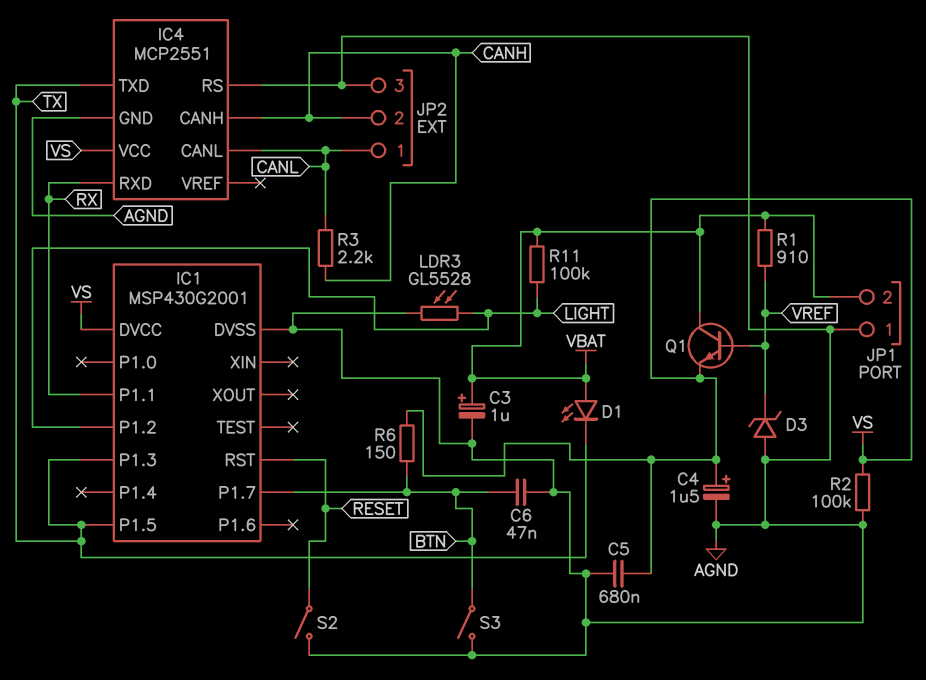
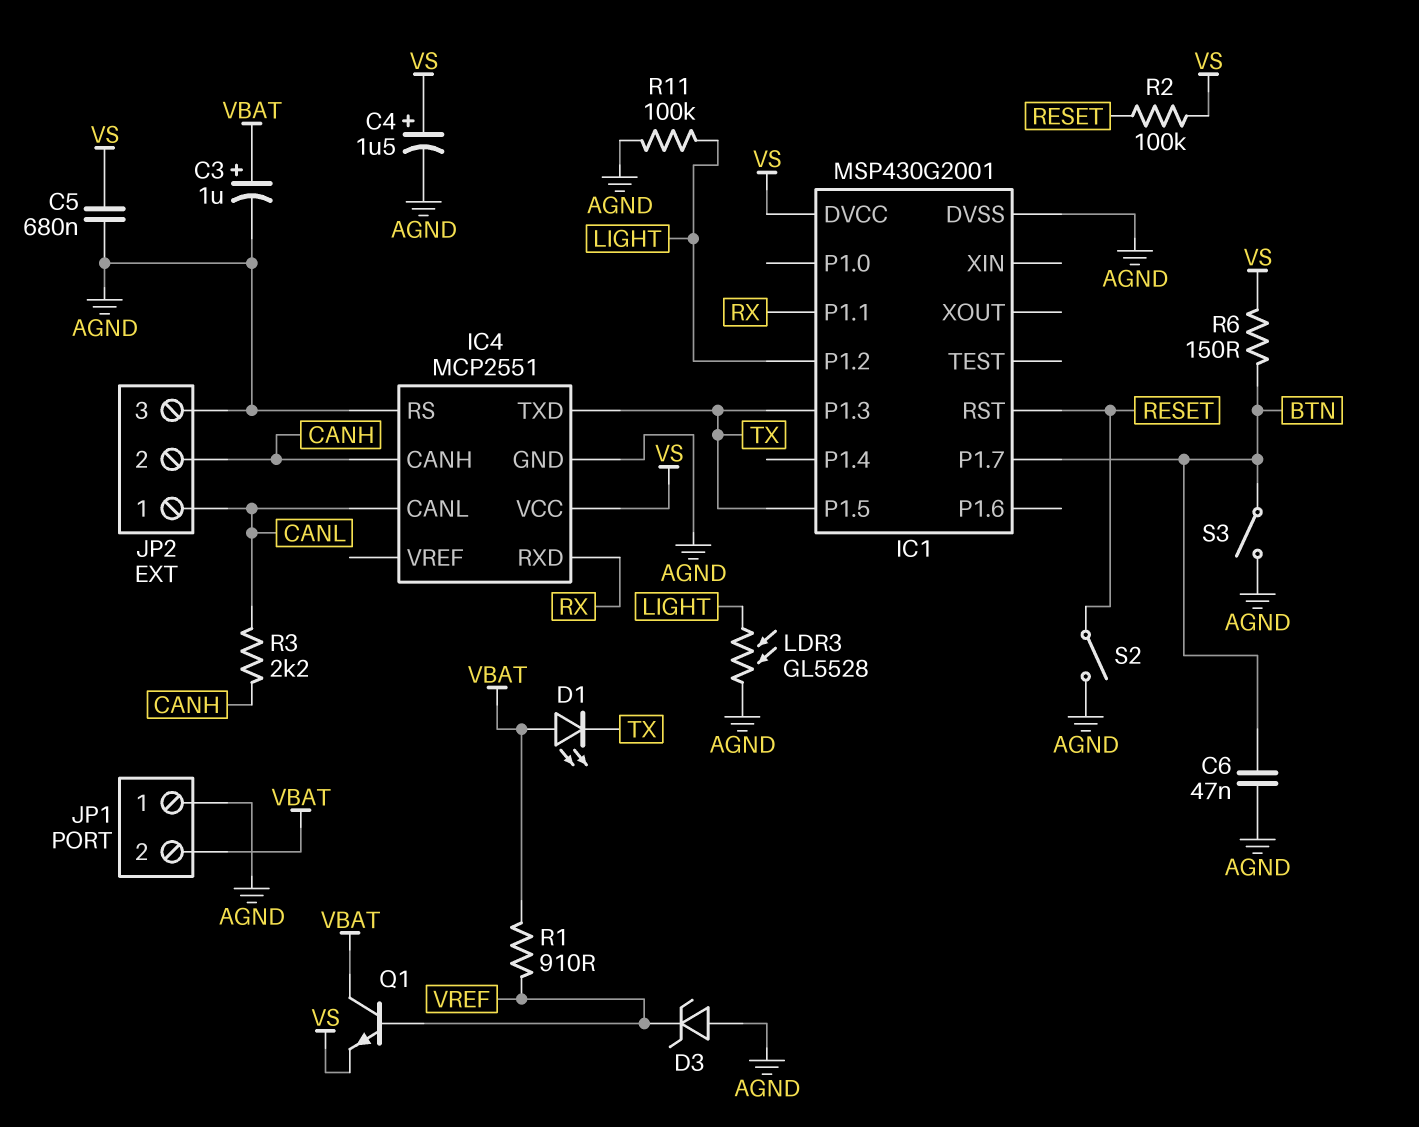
R2: 100k (AGND, VS) -> 100k (RESET, VS)
R11: 100k (LIGHT, VBAT) -> 100k (AGND, LIGHT)

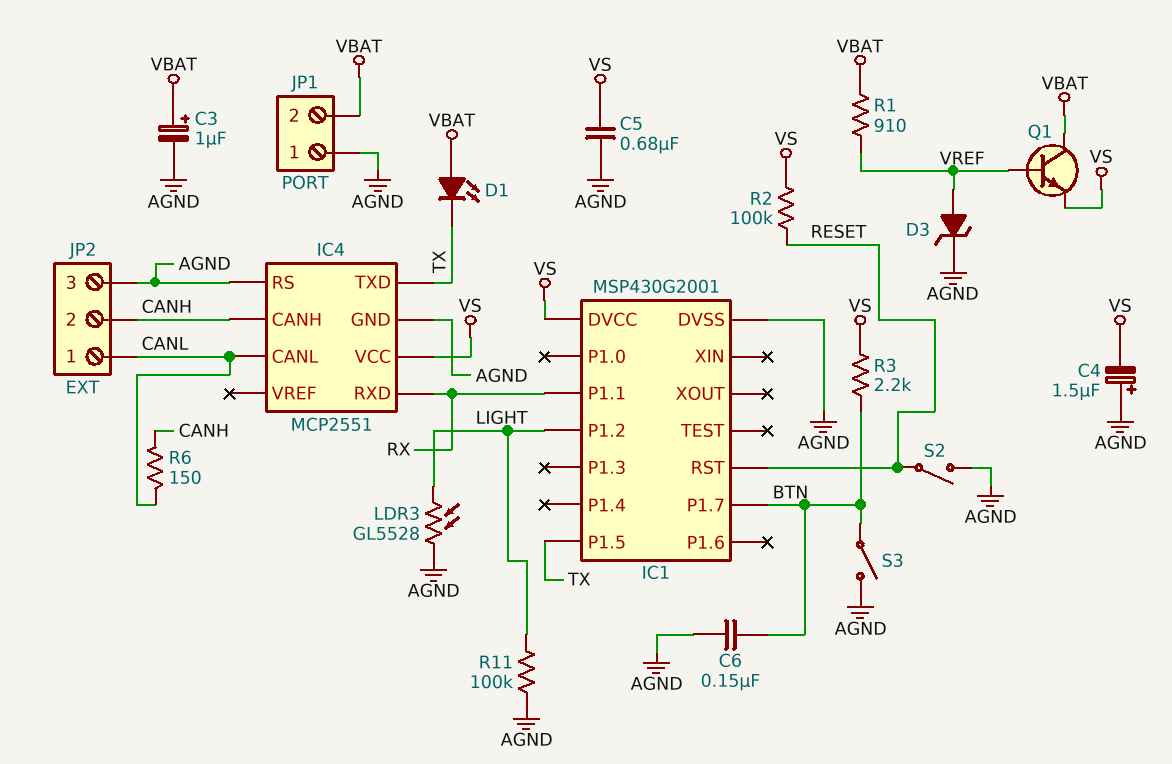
C4: 1.5uF (plus VS, minus AGND) -> 1.5uF (plus AGND, minus VS)
C6: 47nF (AGND, BTN) -> 150nF (AGND, BTN)
D3: zener (A AGND, K VREF) -> zener (A VREF, K AGND)
IC1 pin P1.3: TX -> none
R3: 2.2k (CANH, CANL) -> 2.2k (BTN, VS)
R6: 150 (BTN, VS) -> 150 (CANH, CANL)

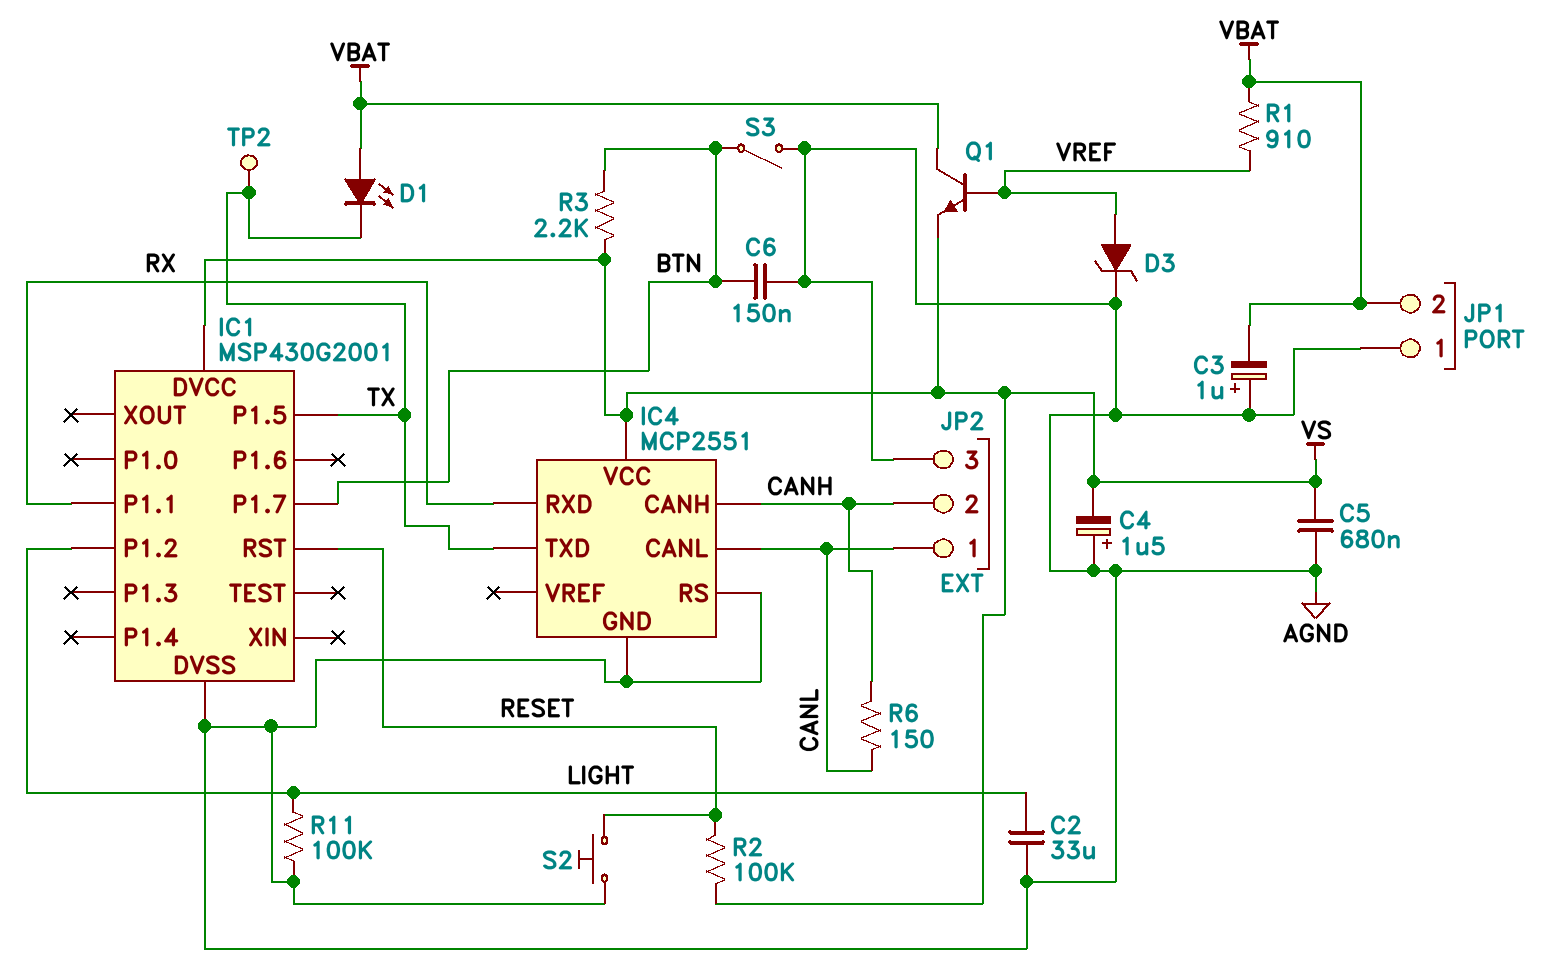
C2: none -> 33uF (AGND, LIGHT)
C3: 1uF (plus VBAT, minus AGND) -> 1uF (plus AGND, minus VBAT)
LDR3: GL5528 (AGND, LIGHT) -> none
S2: switch (AGND, RESET) -> button (AGND, RESET)
TP2: none -> test point (TX)

